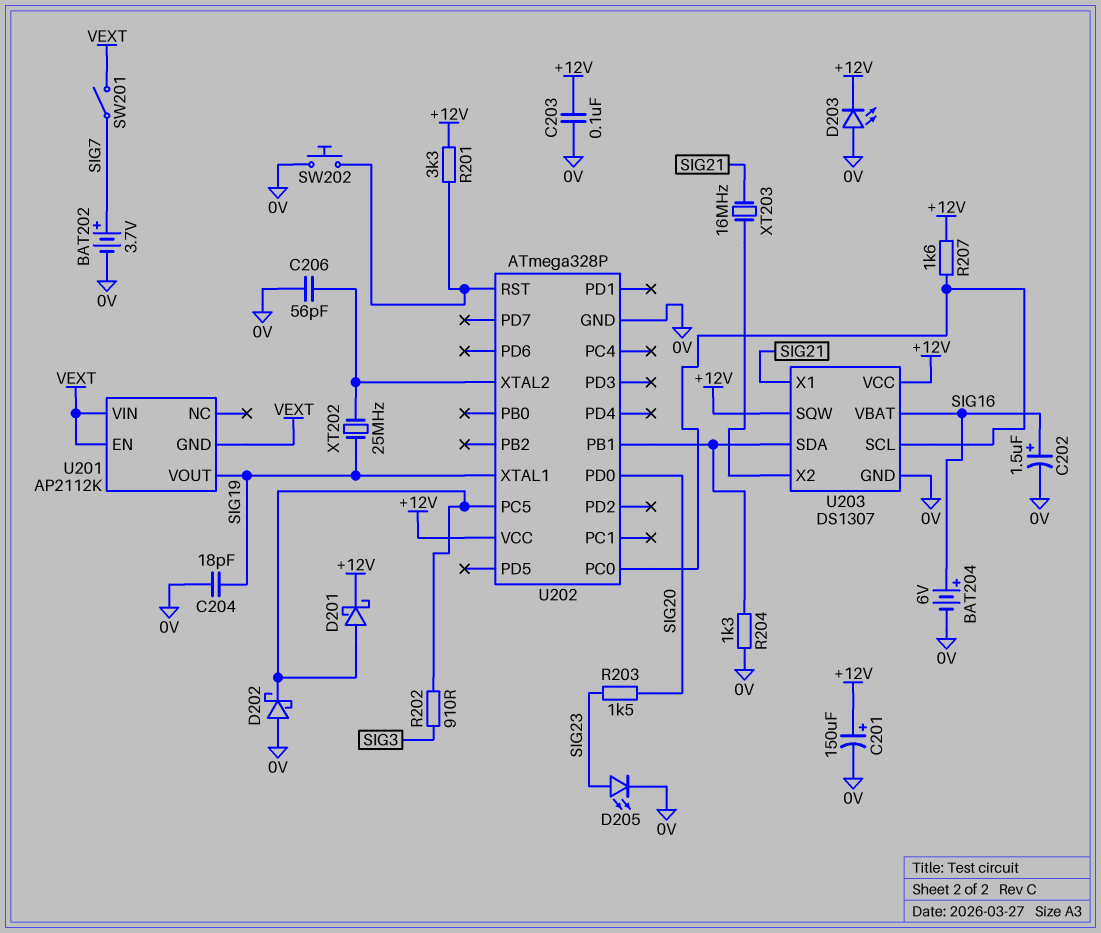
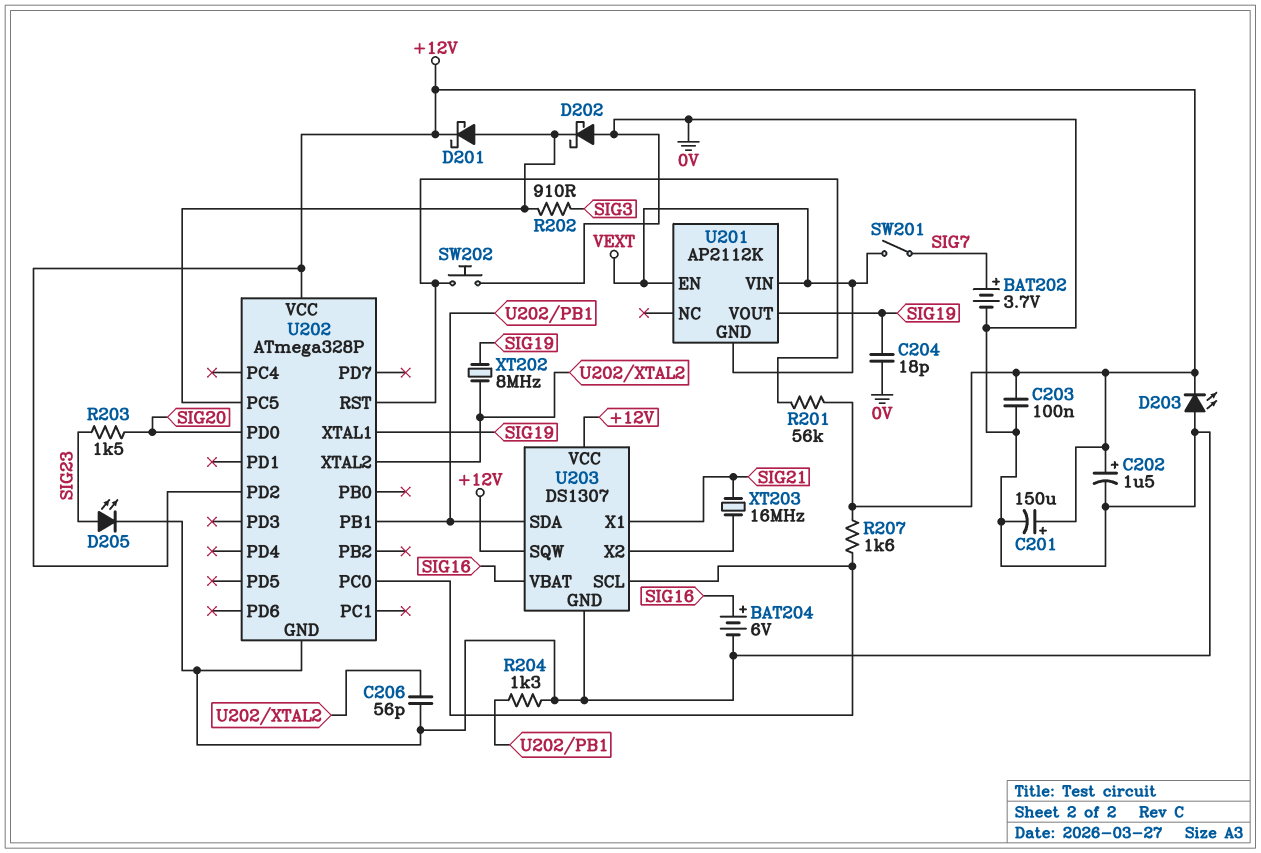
C202: 1.5uF (plus SIG16, minus 0V) -> 1.5uF (plus +12V, minus 0V)
R201: 3.3k (+12V, U202/RST) -> 56k (+12V, U202/RST)
U202 pin PD2: none -> +12V
XT202: 25MHz (SIG19, U202/XTAL2) -> 8MHz (SIG19, U202/XTAL2)

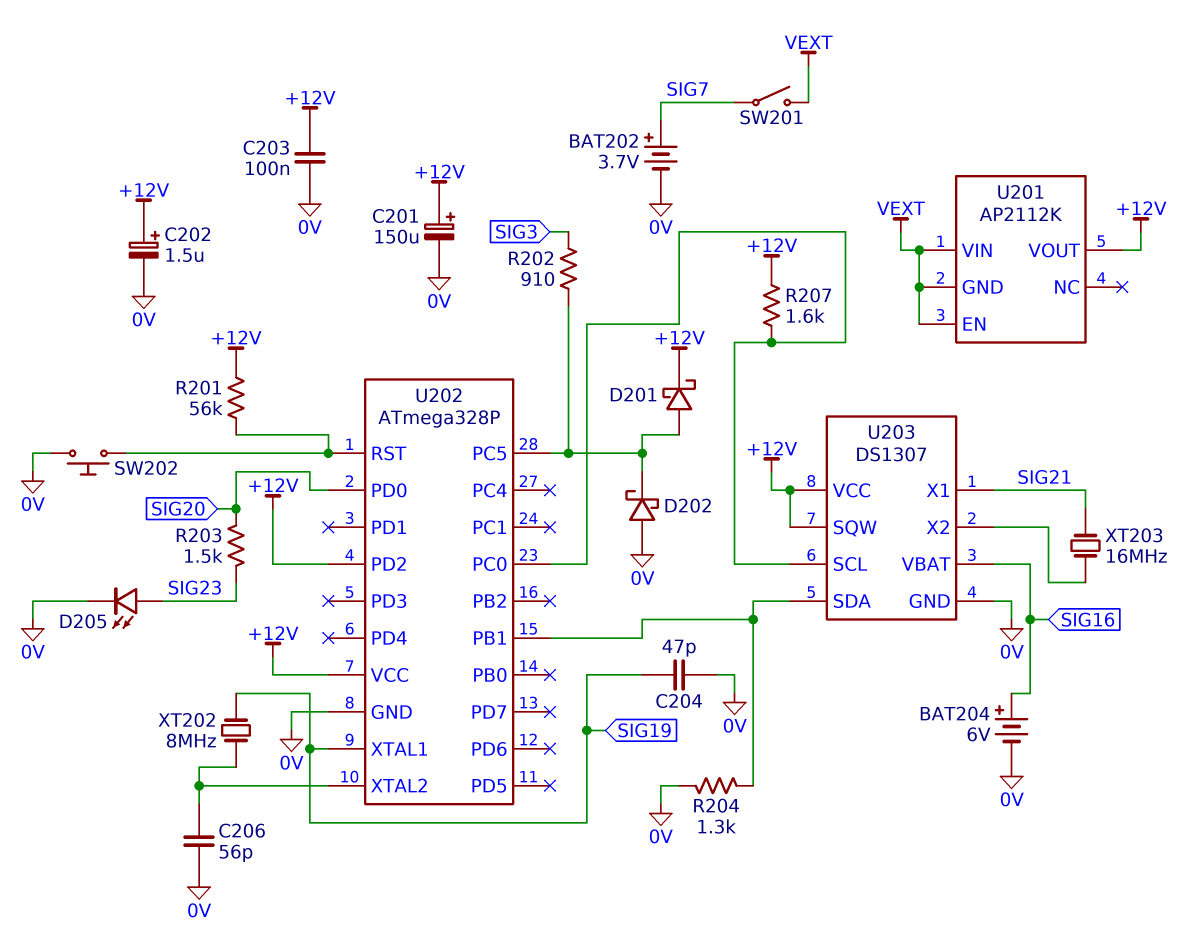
C204: 18pF (0V, SIG19) -> 47pF (0V, SIG19)
D203: LED (A 0V, K +12V) -> none
U201 pin VOUT: SIG19 -> +12V

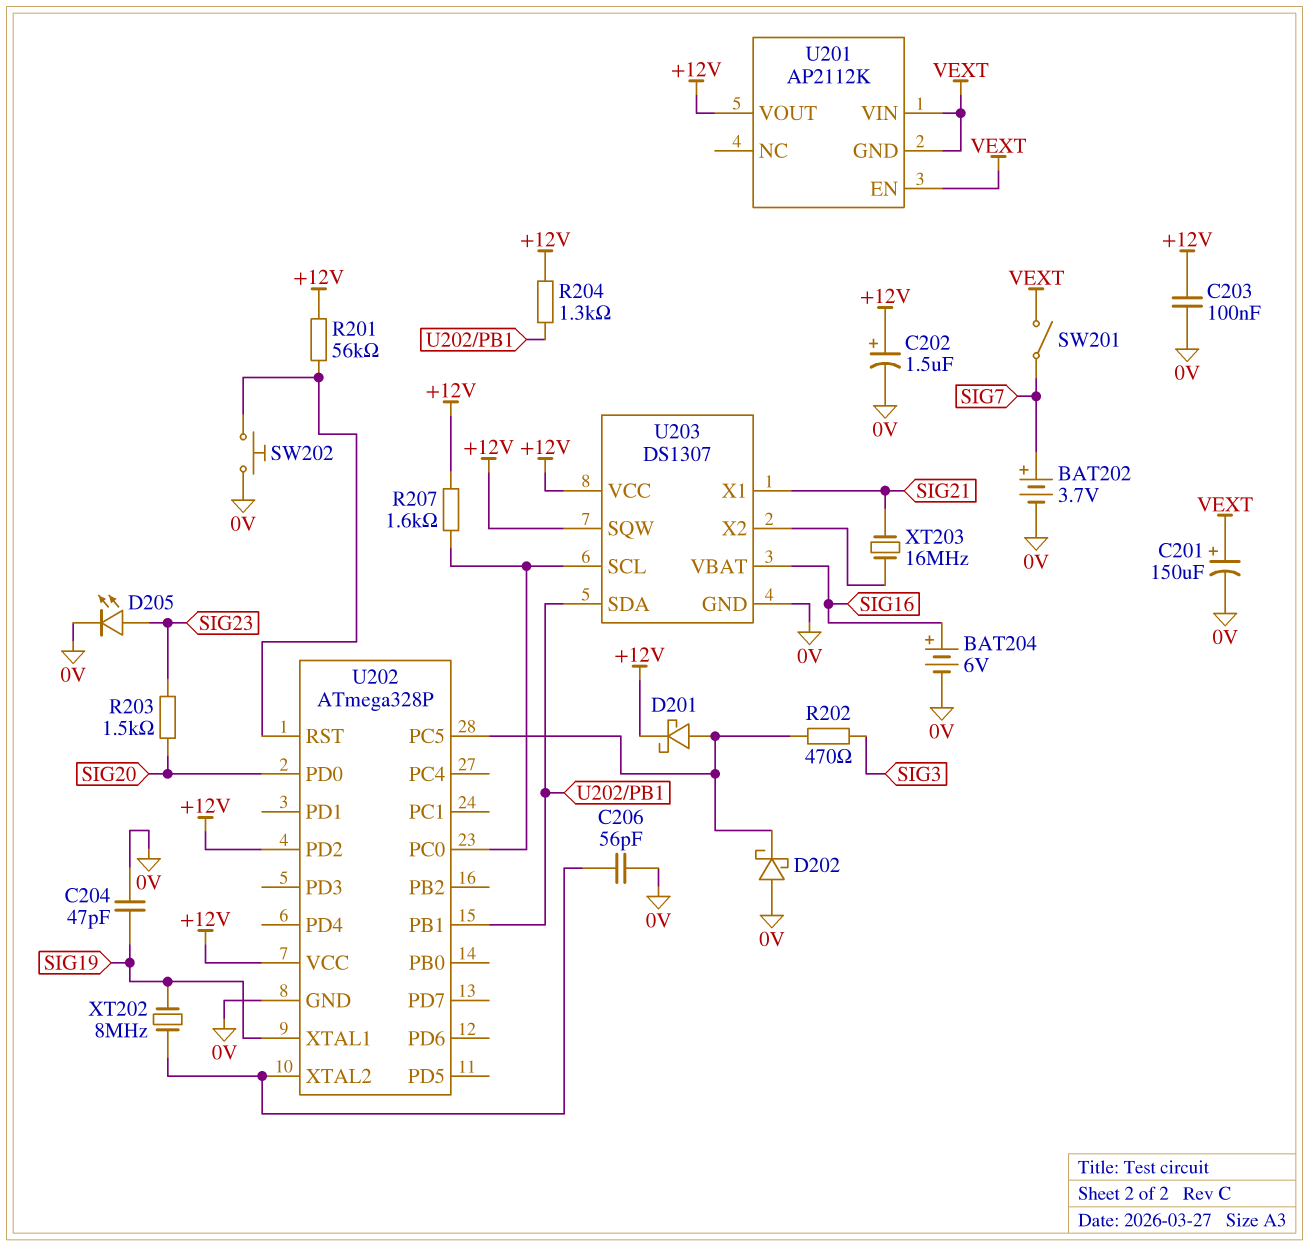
C201: 150uF (plus +12V, minus 0V) -> 150uF (plus VEXT, minus 0V)
R202: 910 (SIG3, U202/PC5) -> 470 (SIG3, U202/PC5)
R204: 1.3k (0V, U202/PB1) -> 1.3k (+12V, U202/PB1)

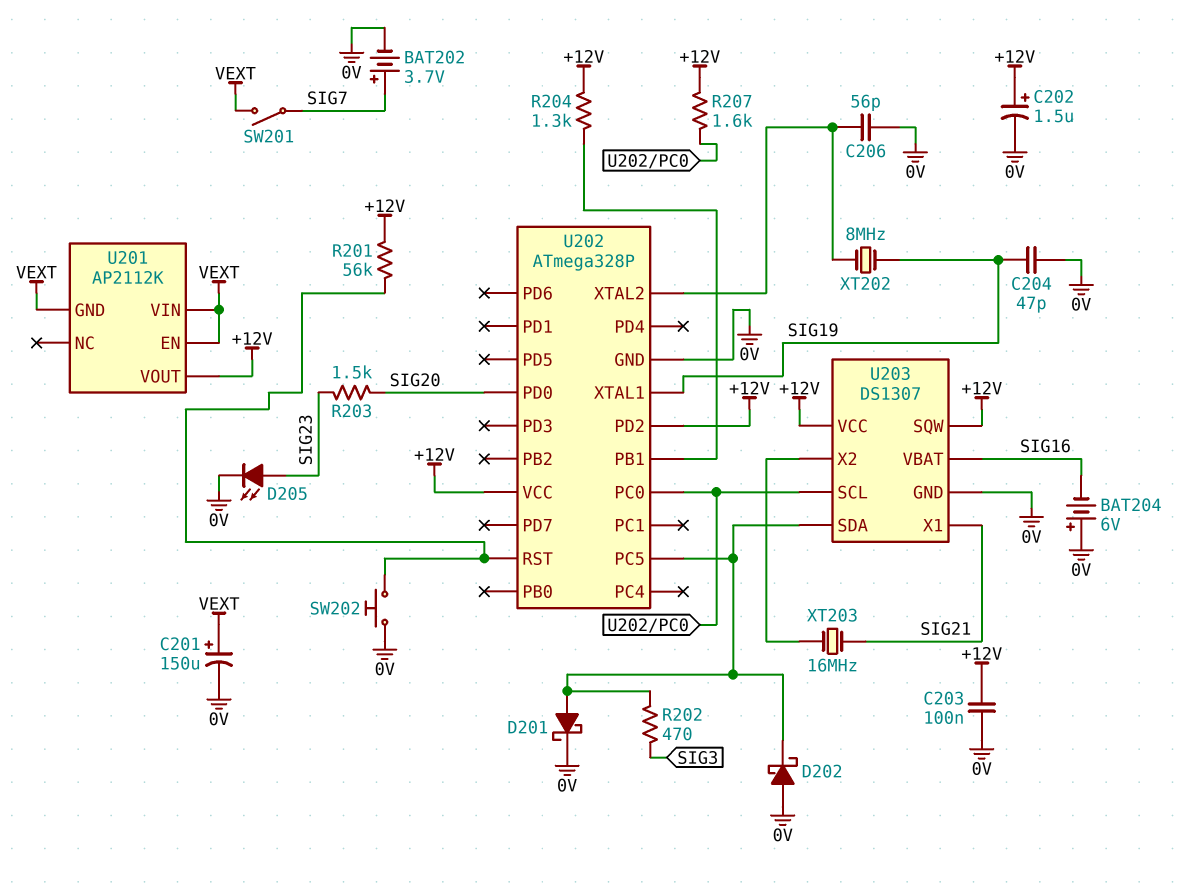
BAT204: 6V (plus SIG16, minus 0V) -> 6V (plus 0V, minus SIG16)
D201: schottky (A U202/PC5, K +12V) -> schottky (A U202/PC5, K 0V)
U203 pin SDA: U202/PB1 -> U202/PC5

